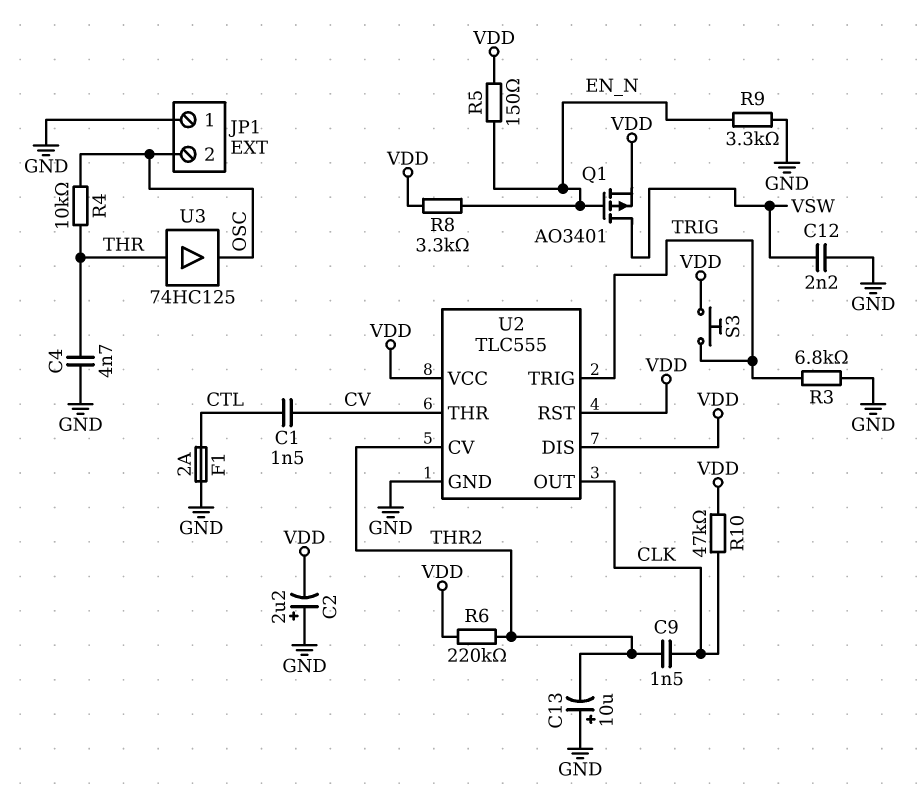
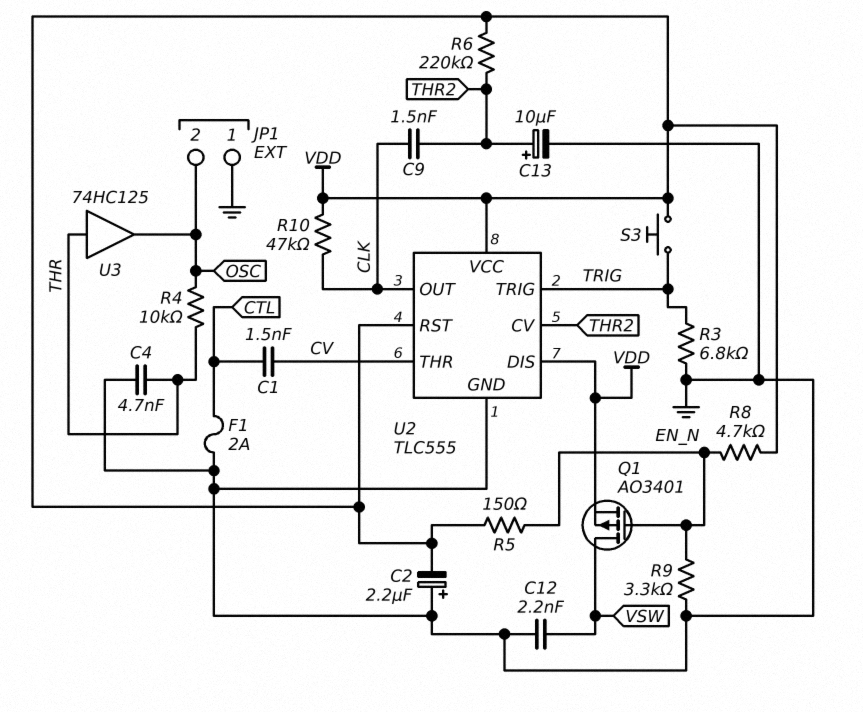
C13: 10uF (plus GND, minus THR2) -> 10uF (plus THR2, minus GND)
R8: 3.3k (EN_N, VDD) -> 4.7k (EN_N, VDD)

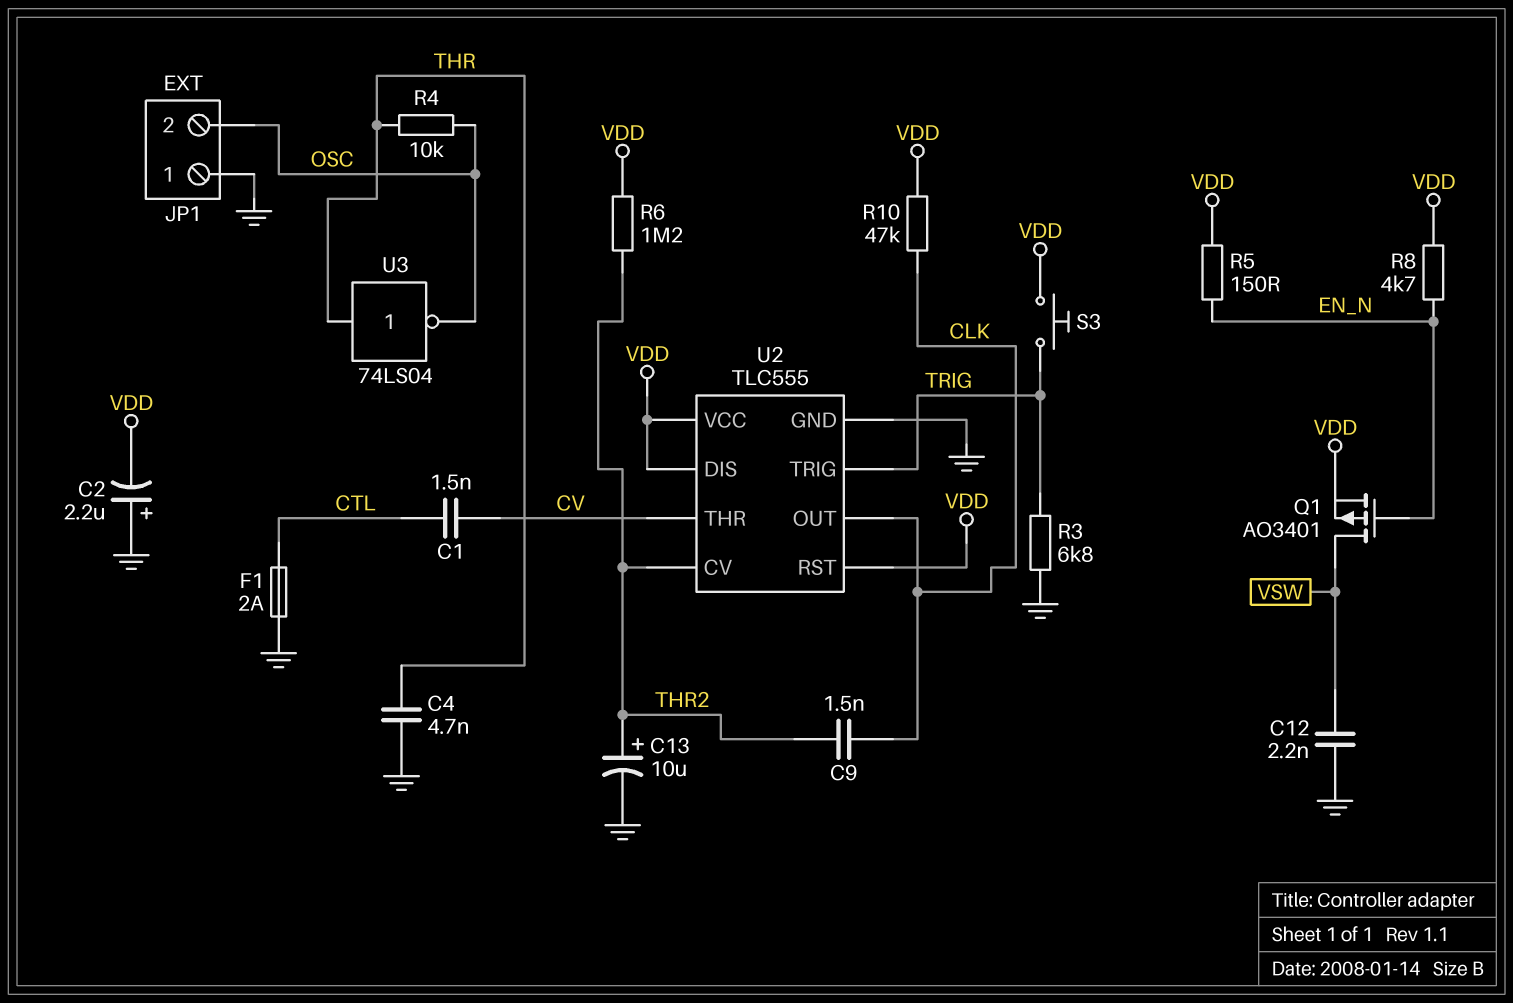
R6: 220k (THR2, VDD) -> 1.2M (THR2, VDD)
R9: 3.3k (EN_N, GND) -> none
U3: buffer 74HC125 (in THR, out OSC) -> NOT 74LS04 (in THR, out OSC)

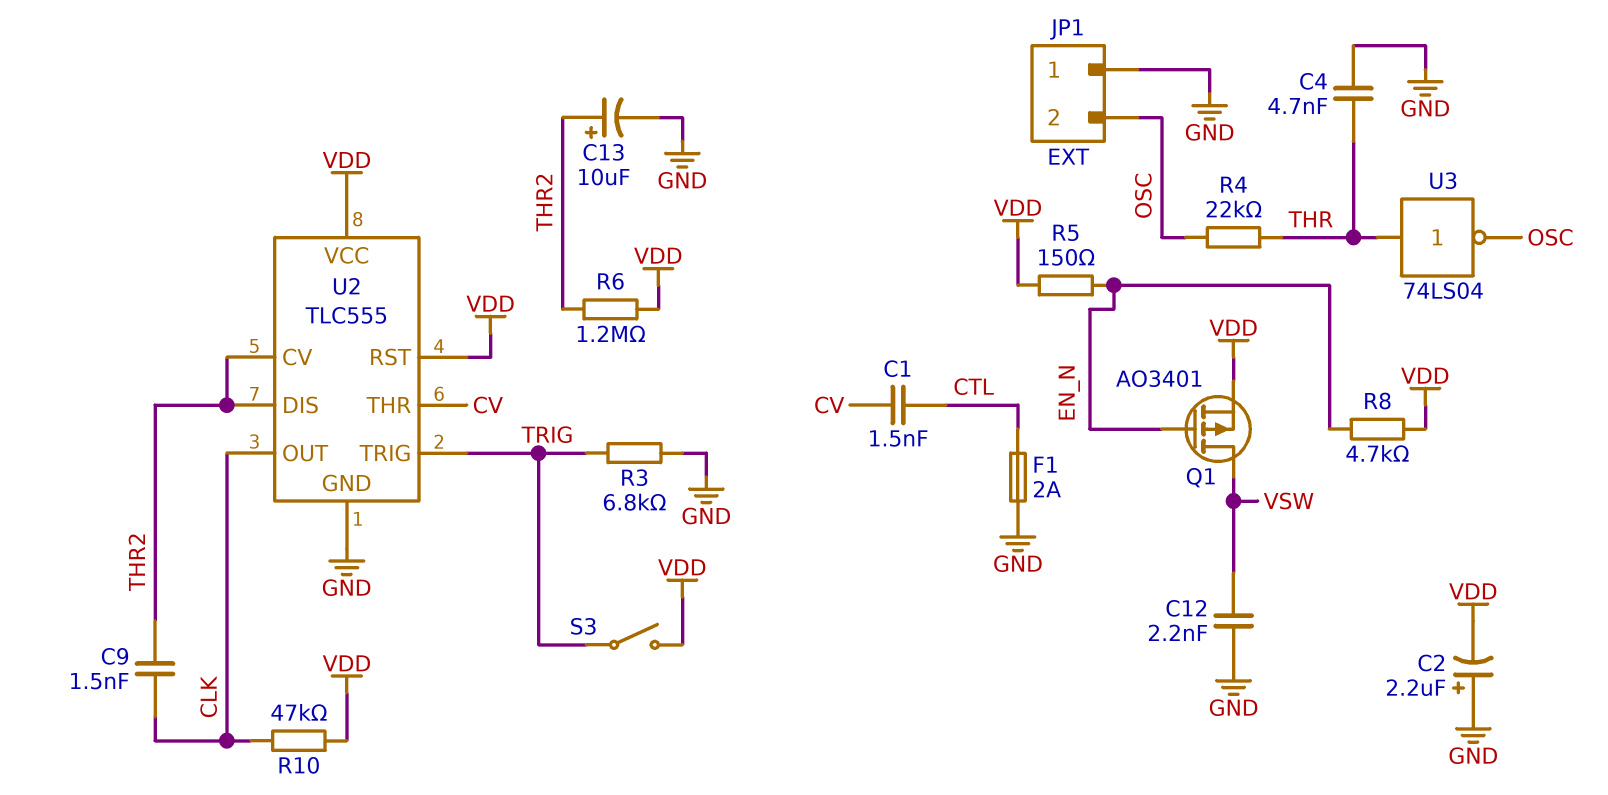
R4: 10k (OSC, THR) -> 22k (OSC, THR)
S3: button (TRIG, VDD) -> switch (TRIG, VDD)
U2 pin DIS: VDD -> THR2

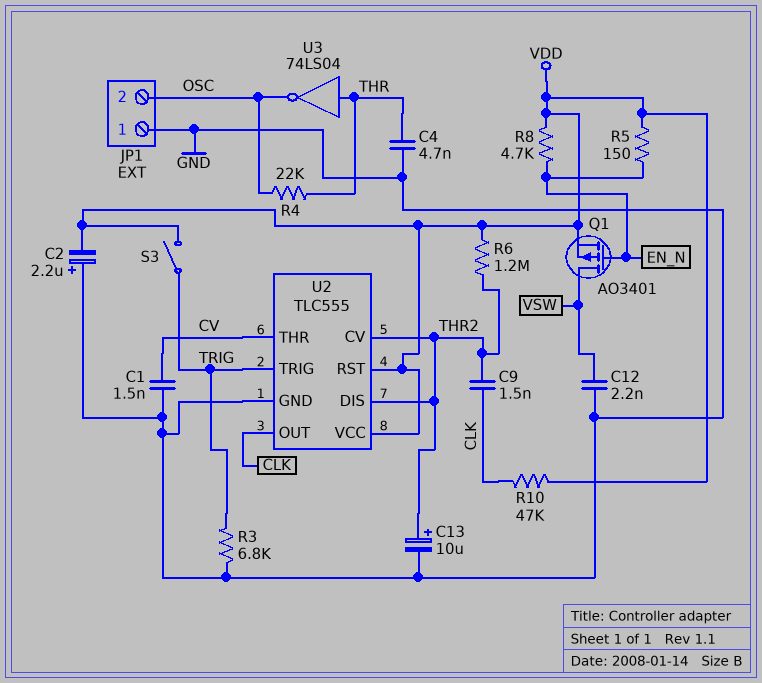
C1: 1.5nF (CTL, CV) -> 1.5nF (CV, GND)
F1: 2A (CTL, GND) -> none

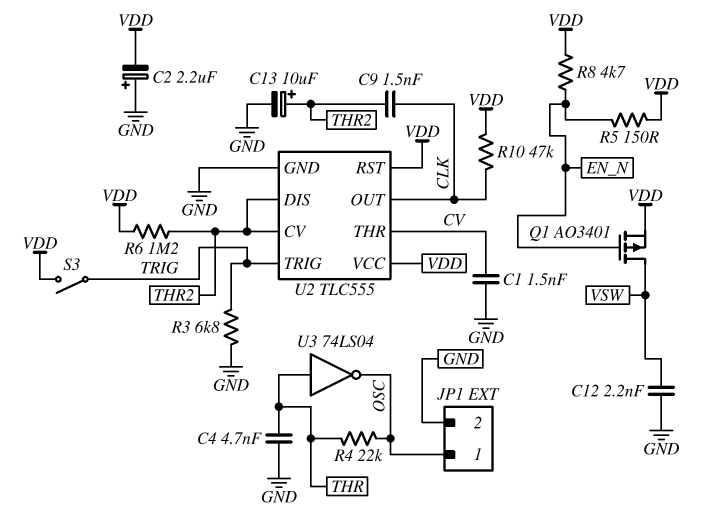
JP1 pin 1: GND -> OSC
JP1 pin 2: OSC -> GND

